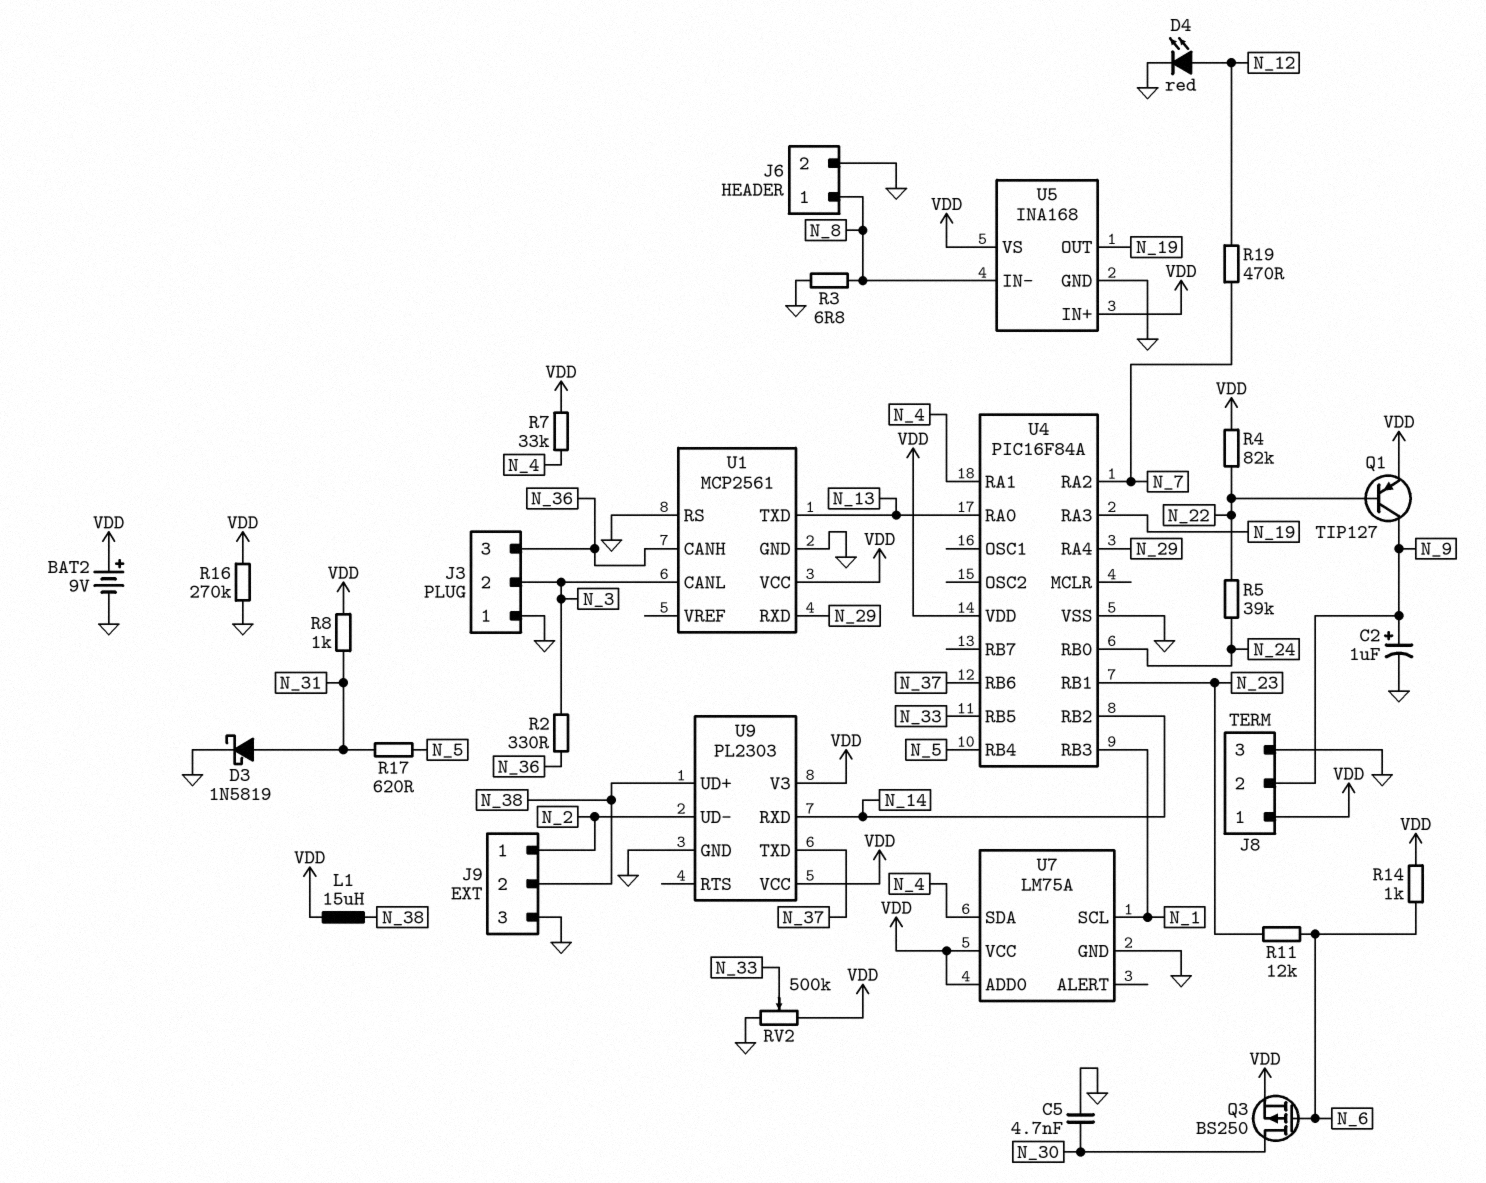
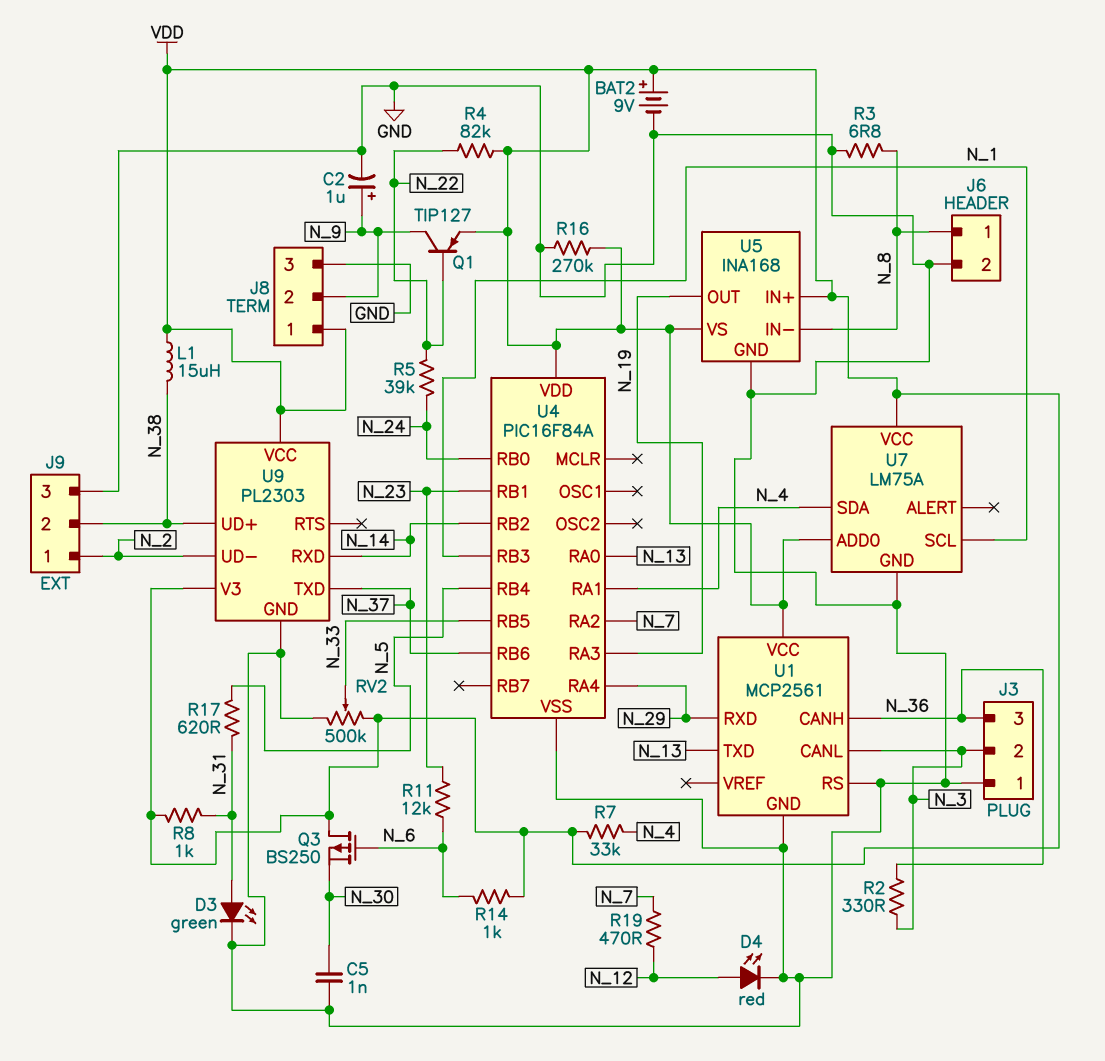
C5: 4.7nF (GND, N_30) -> 1nF (GND, N_30)
D3: schottky 1N5819 (A N_31, K GND) -> LED green (A N_31, K GND)
Q3: PMOS BS250 (G N_6, D N_30, S VDD) -> PMOS BS250 (G N_6, D VDD, S N_30)

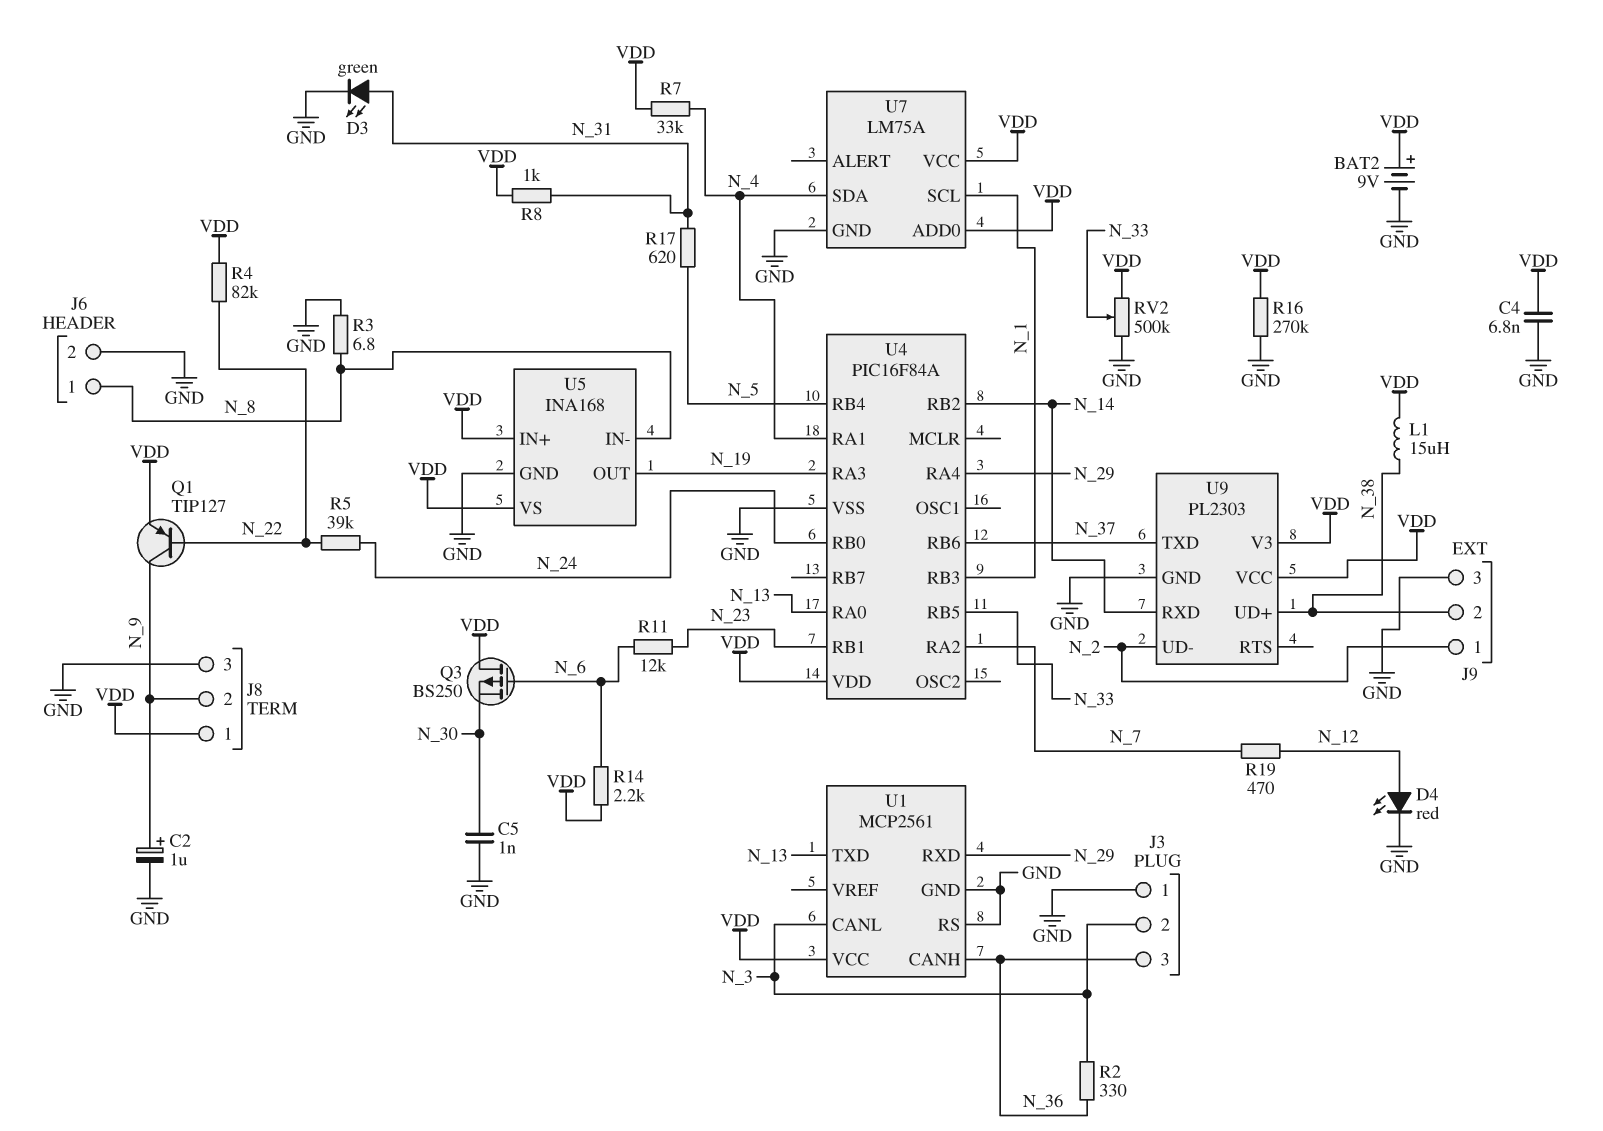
C4: none -> 6.8nF (GND, VDD)
R14: 1k (N_6, VDD) -> 2.2k (N_6, VDD)

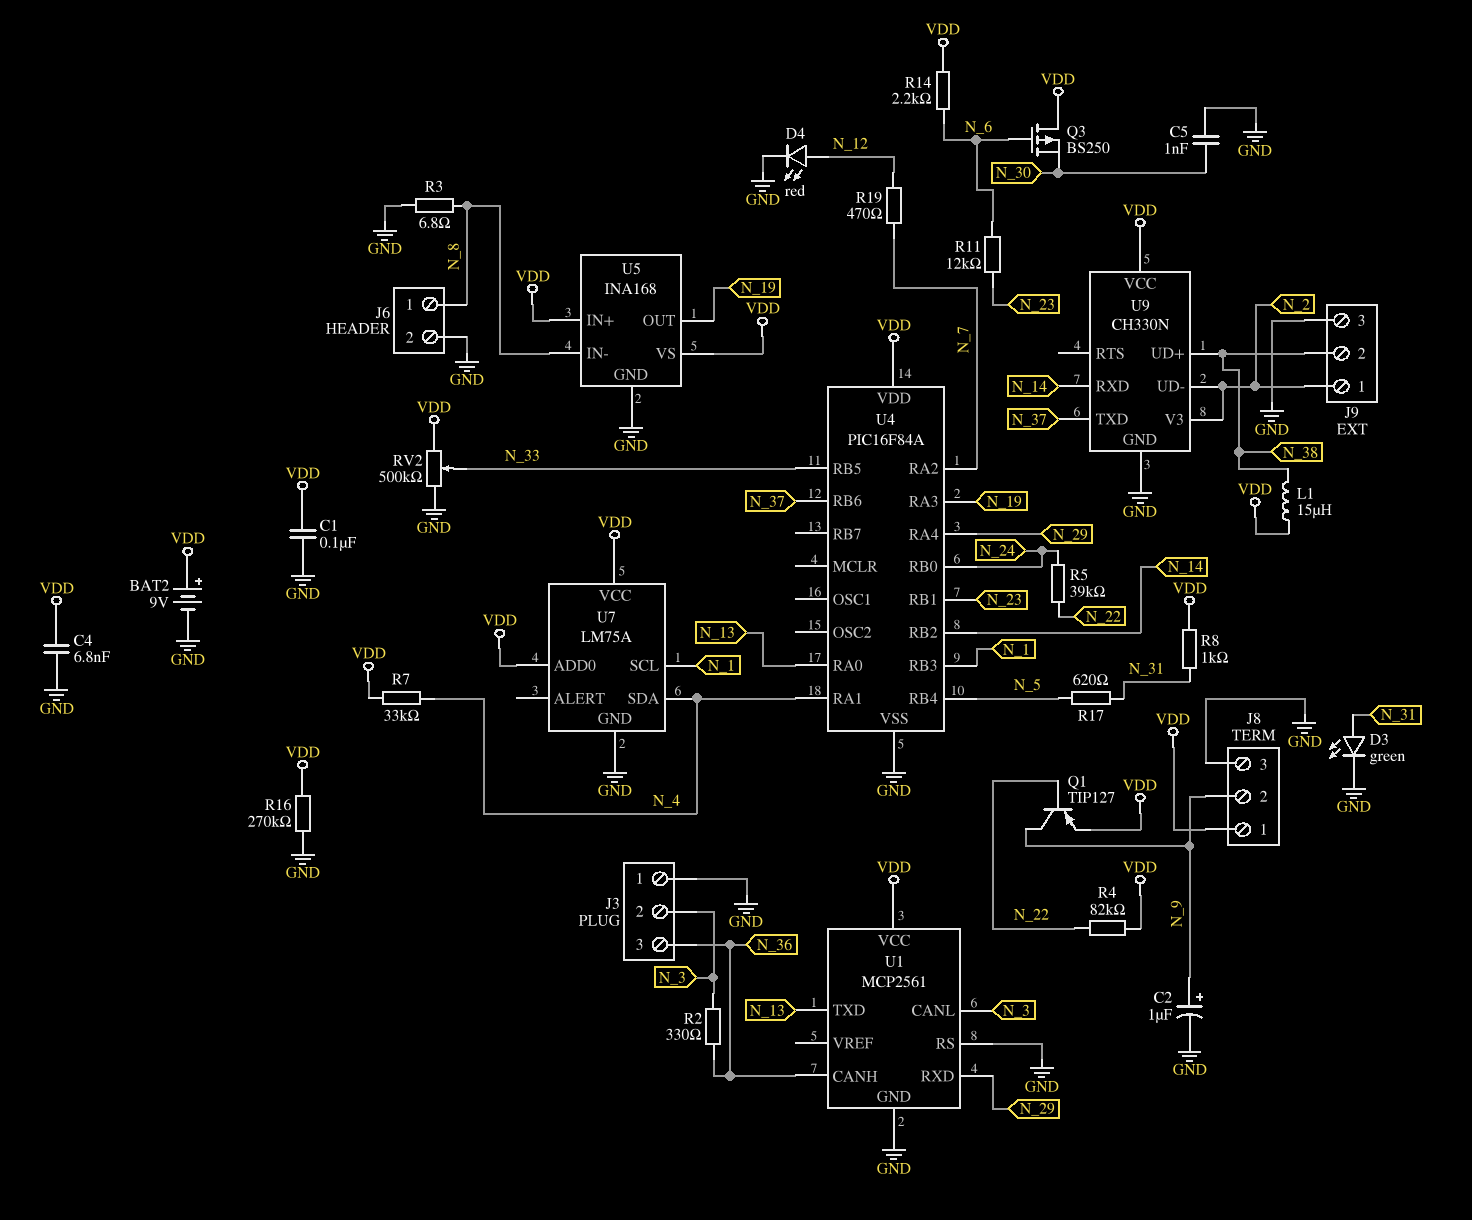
C1: none -> 100nF (GND, VDD)
U9: PL2303 -> CH330N
U9 pin V3: VDD -> N_2

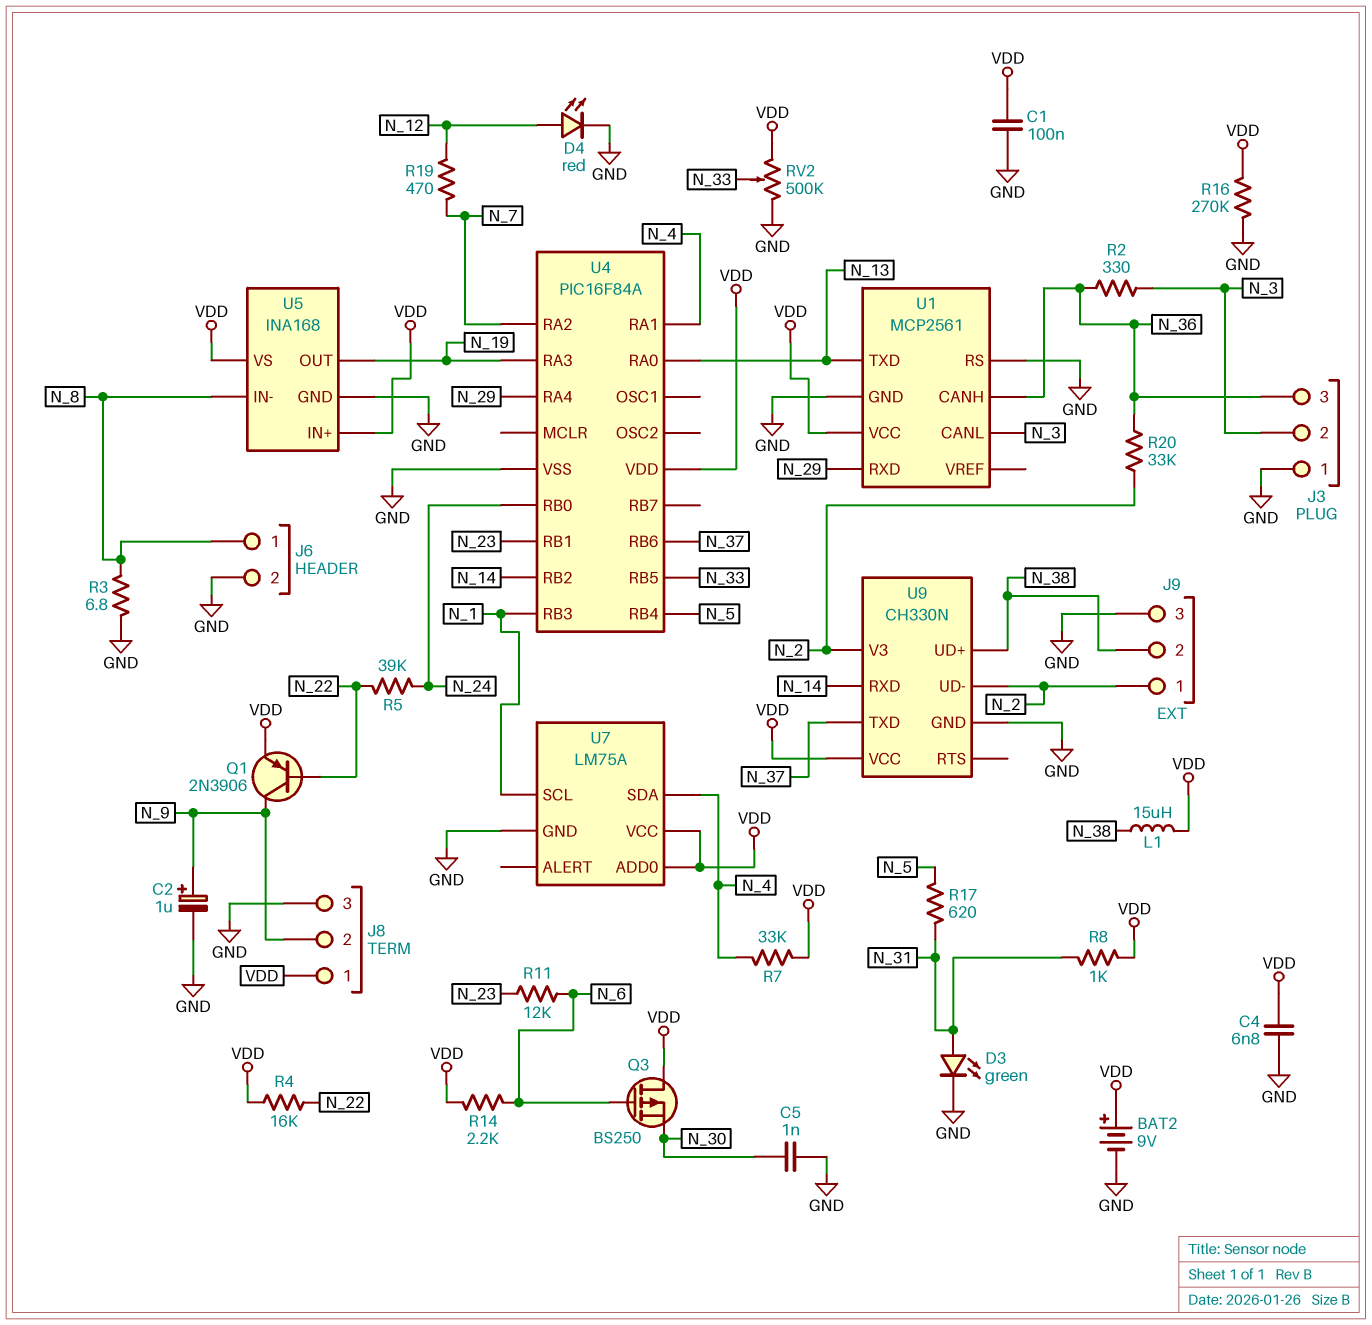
Q1: PNP TIP127 (B N_22, C N_9, E VDD) -> PNP 2N3906 (B N_22, C N_9, E VDD)
R4: 82k (N_22, VDD) -> 16k (N_22, VDD)
R20: none -> 33k (N_2, N_36)

